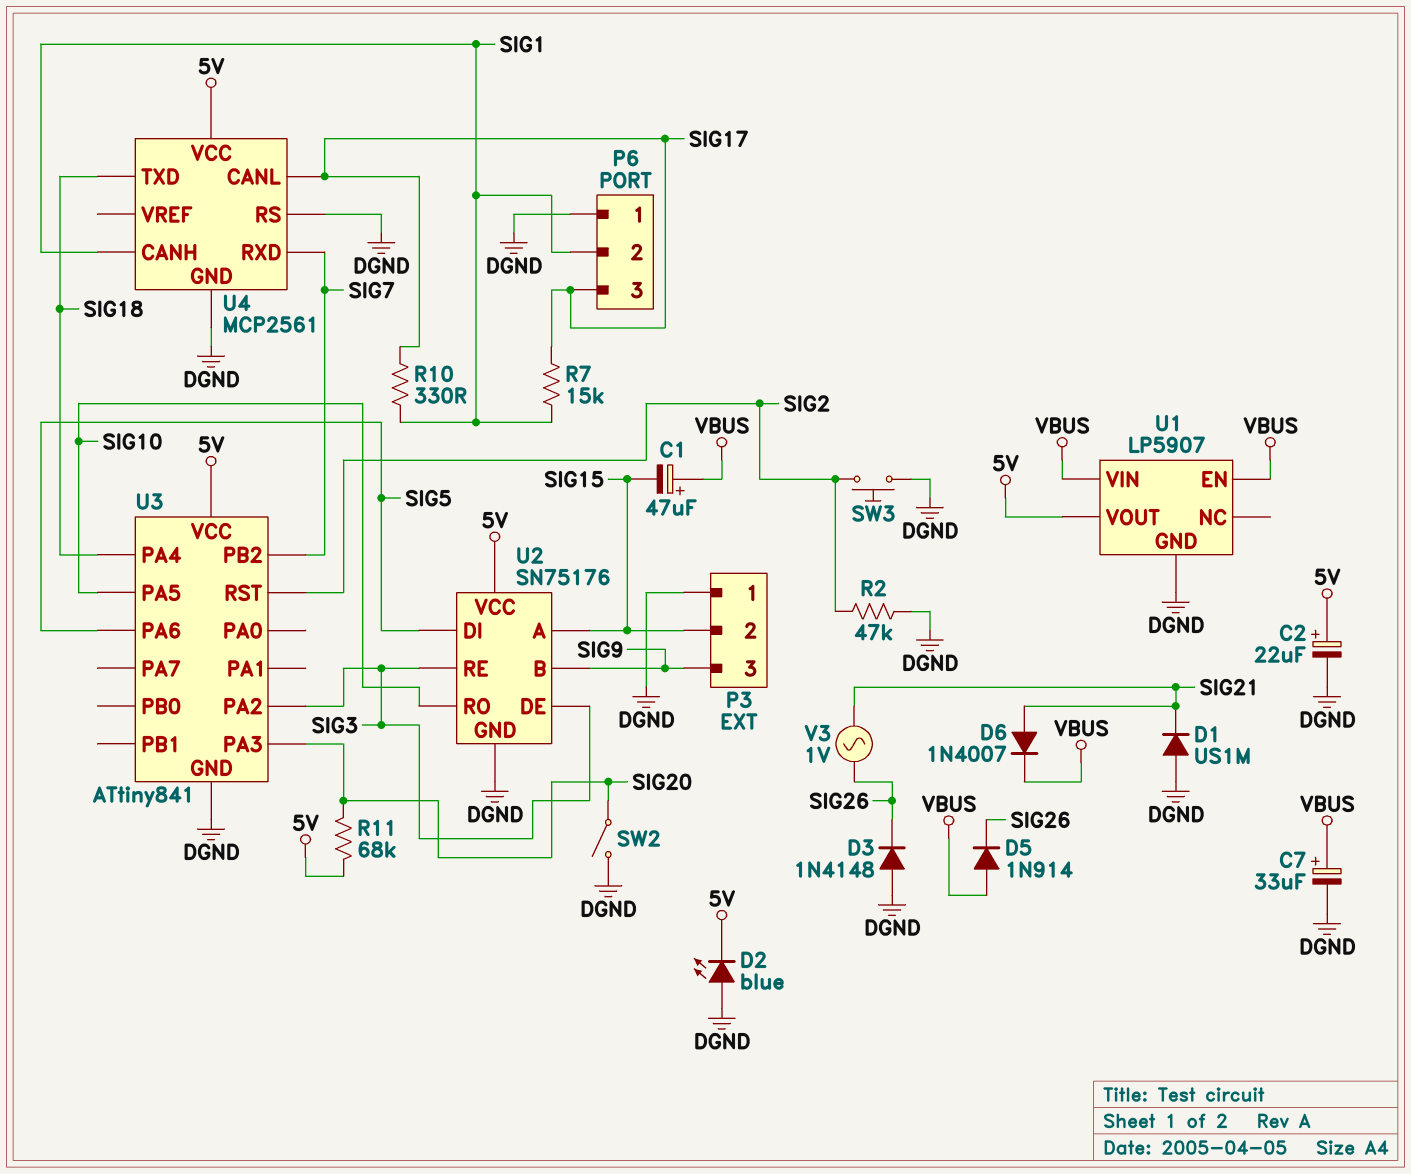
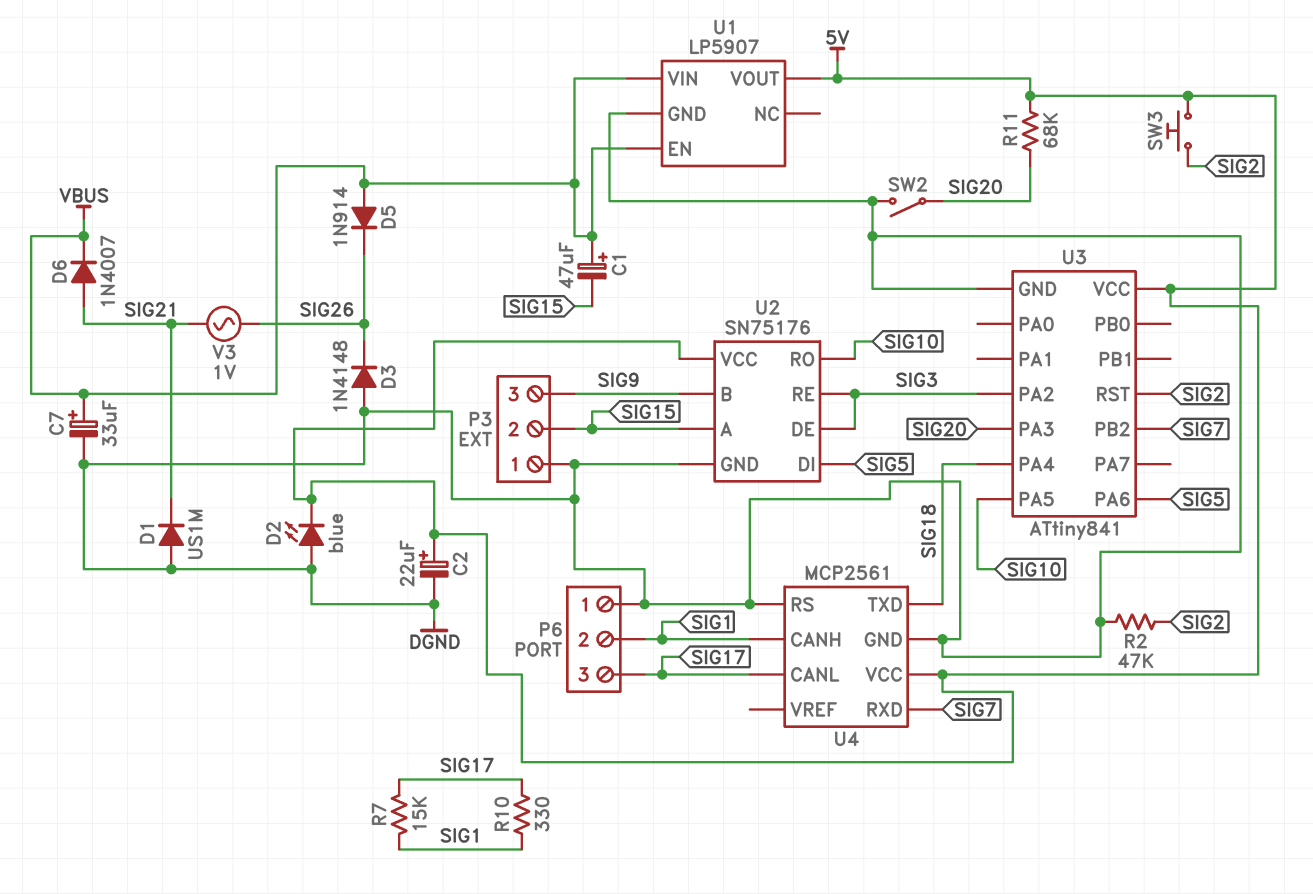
SW3: button (DGND, SIG2) -> button (5V, SIG2)

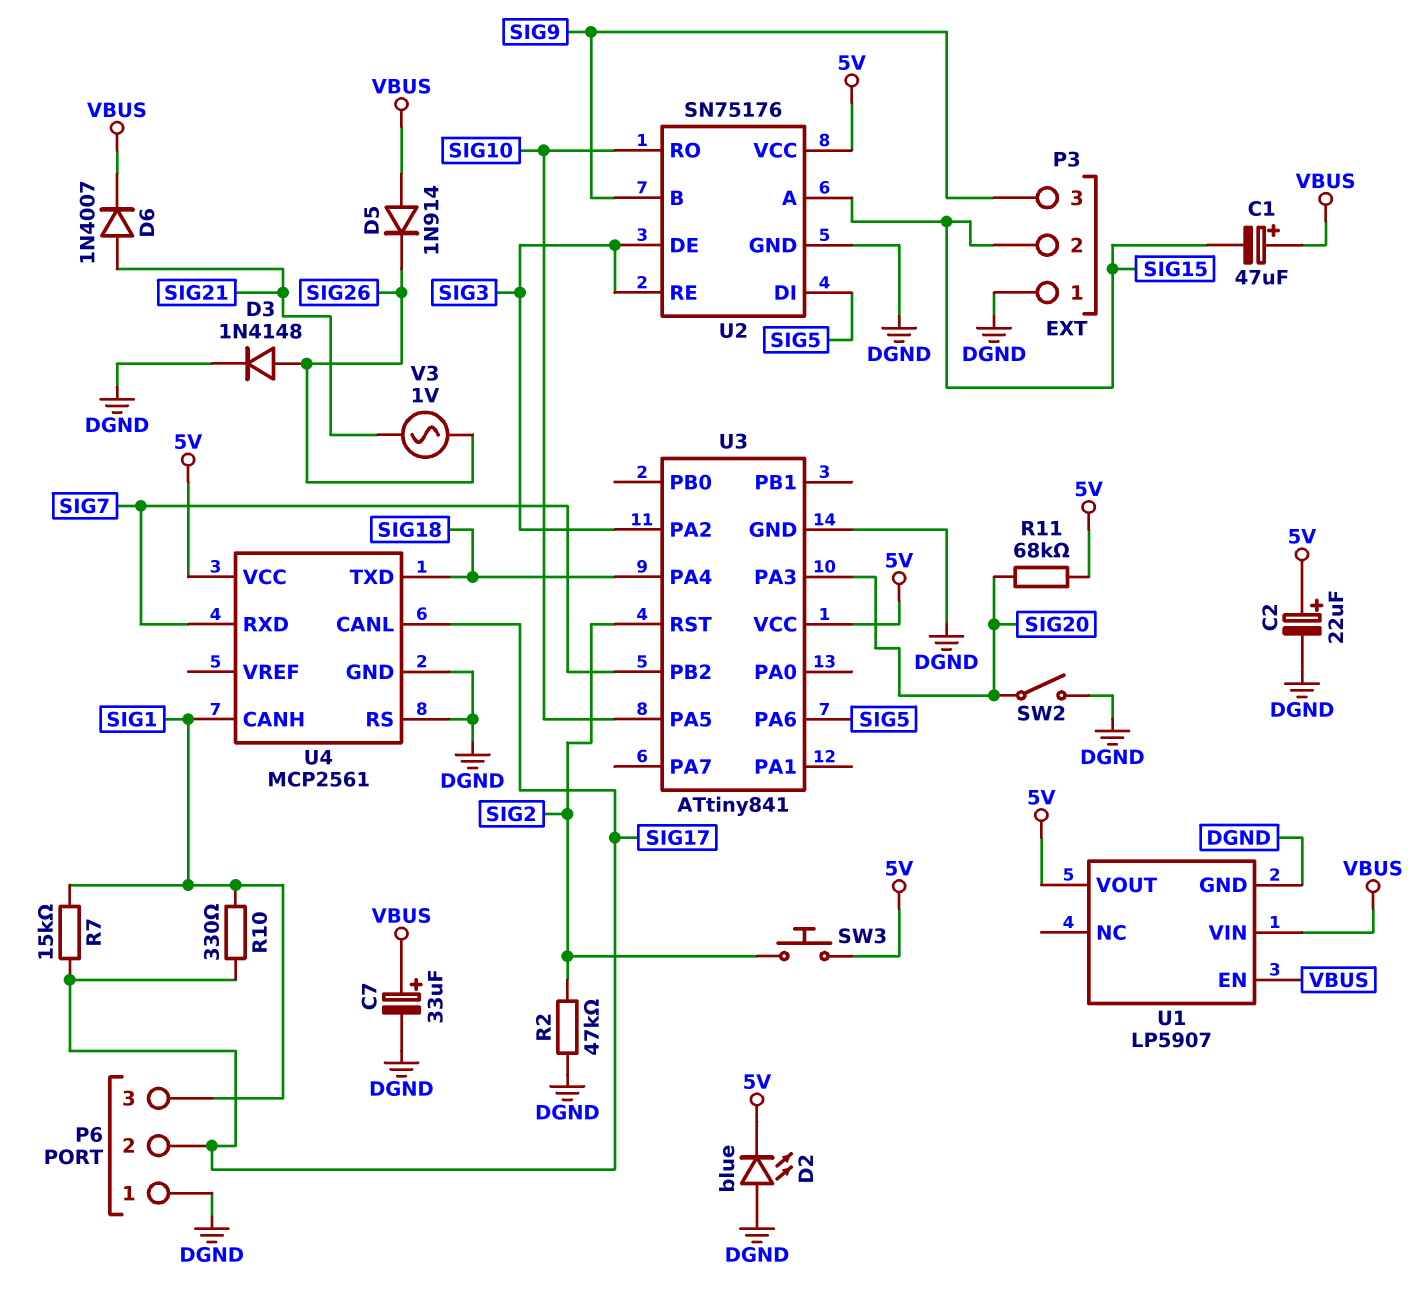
D1: diode US1M (A DGND, K SIG21) -> none
D3: diode 1N4148 (A DGND, K SIG26) -> diode 1N4148 (A SIG26, K DGND)
P6 pin 2: SIG1 -> SIG17
P6 pin 3: SIG17 -> SIG1

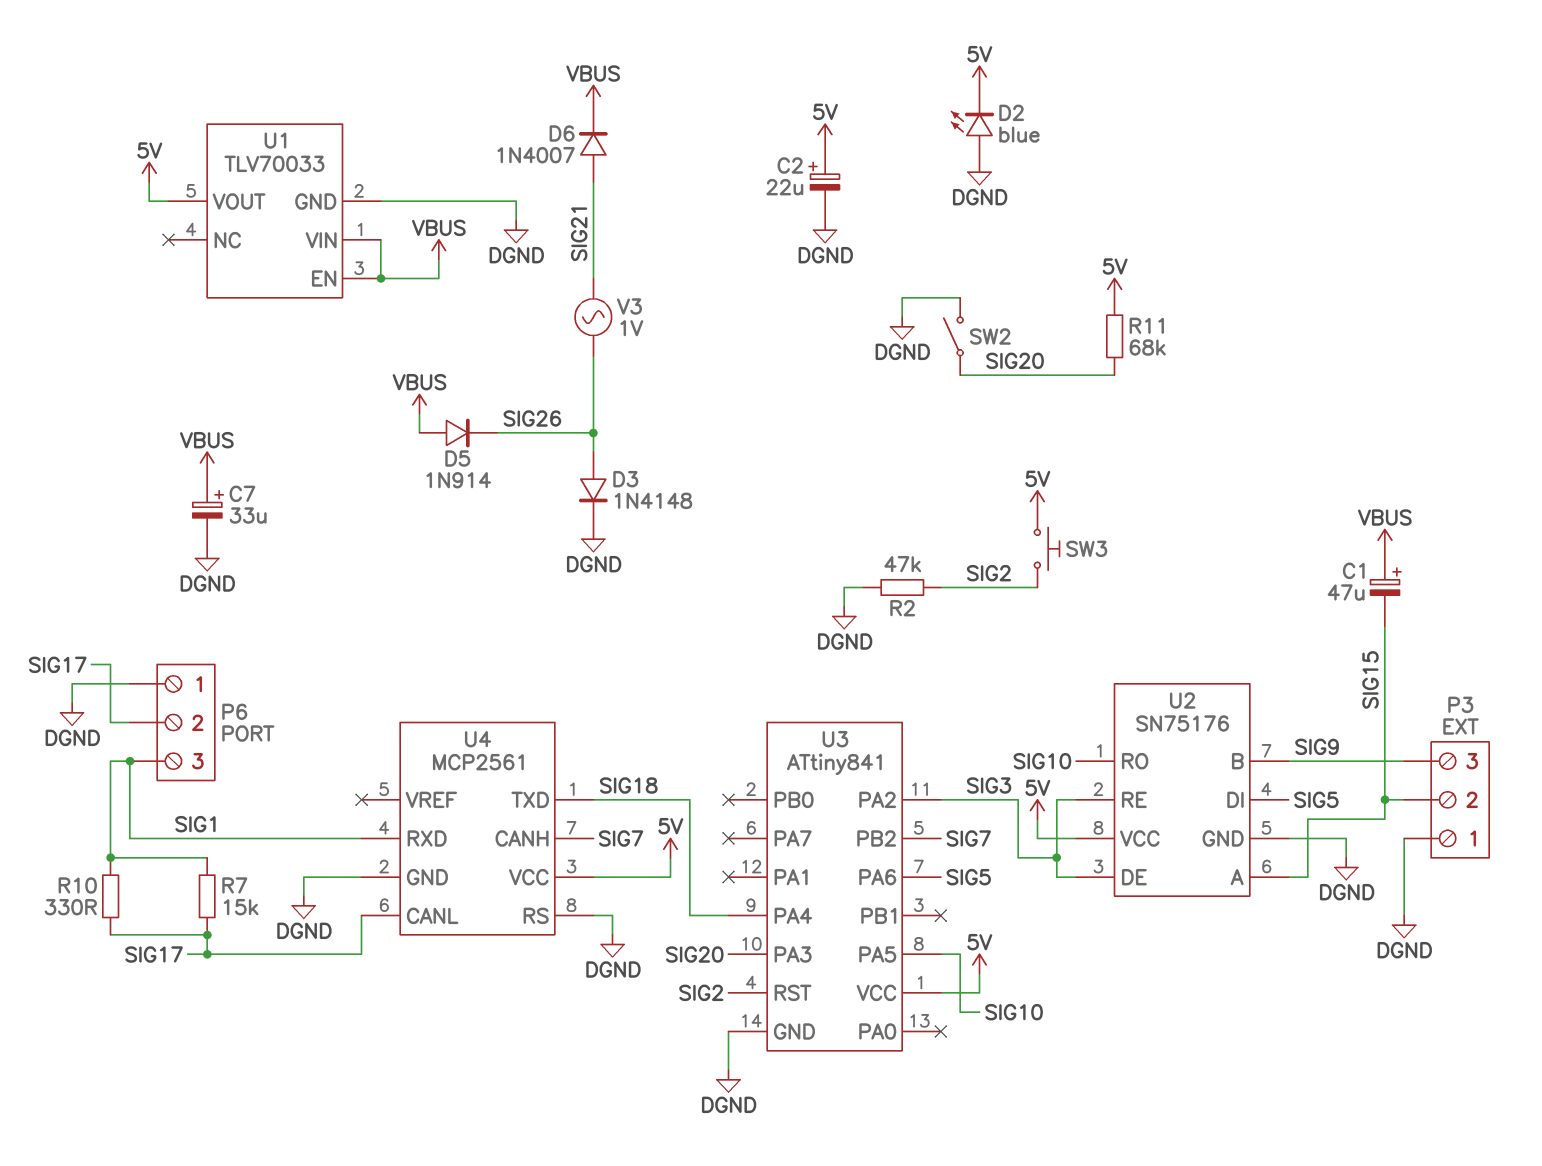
U1: LP5907 -> TLV70033
U4 pin CANH: SIG1 -> SIG7
U4 pin RXD: SIG7 -> SIG1

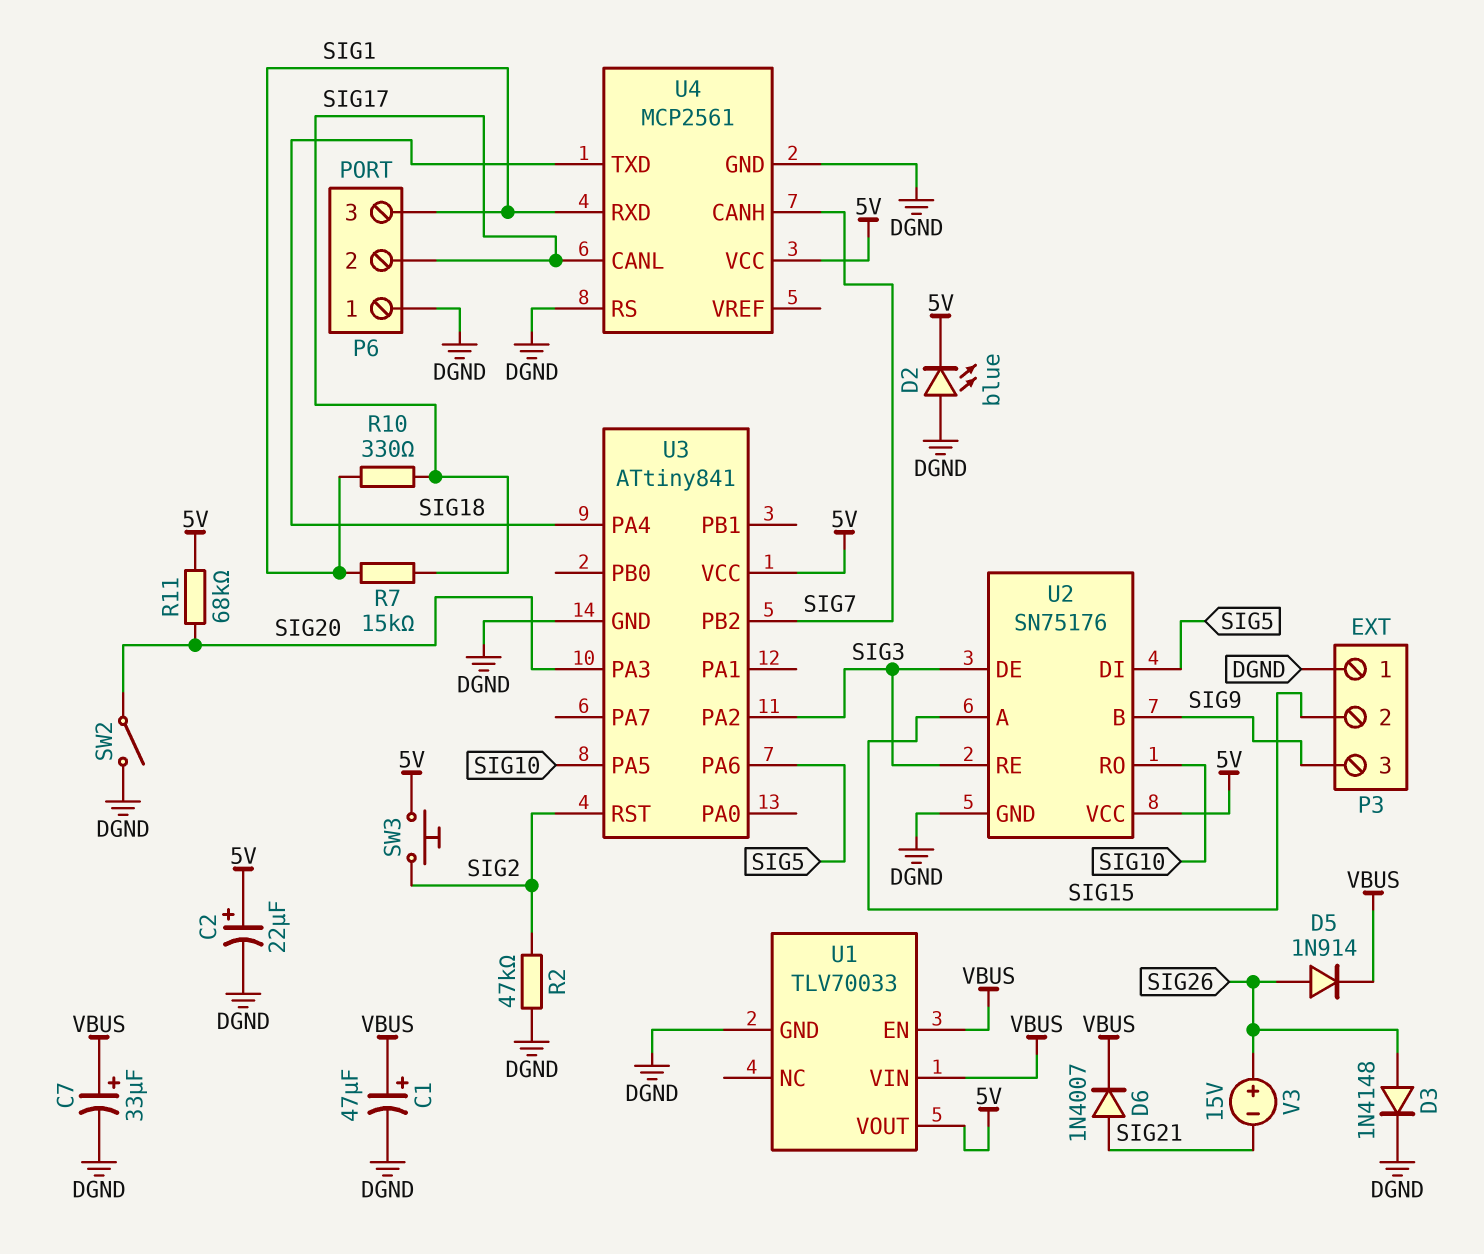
C1: 47uF (plus VBUS, minus SIG15) -> 47uF (plus VBUS, minus DGND)
D5: diode 1N914 (A VBUS, K SIG26) -> diode 1N914 (A SIG26, K VBUS)
V3: AC 1V (SIG21, SIG26) -> 15V (plus SIG26, minus SIG21)

